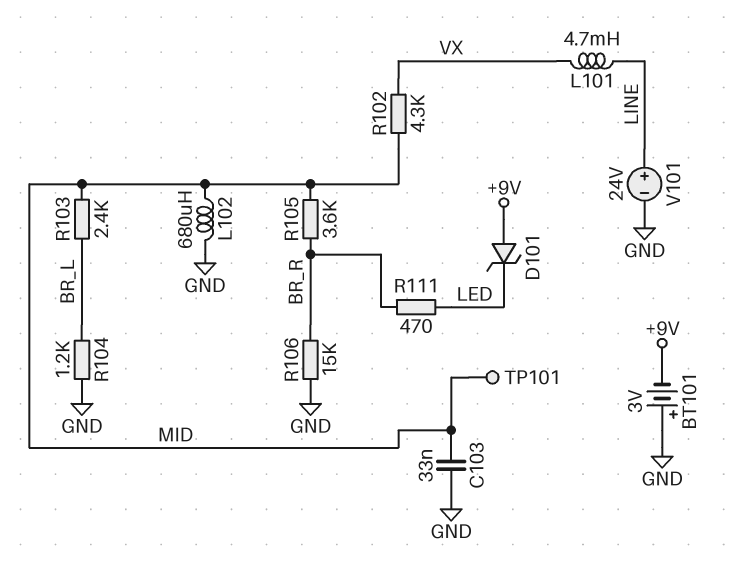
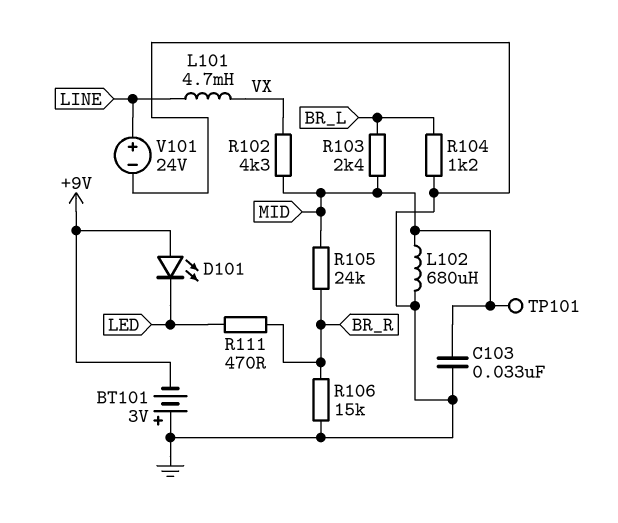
D101: zener (A +9V, K LED) -> LED (A +9V, K LED)
R105: 3.6k (BR_R, MID) -> 24k (BR_R, MID)

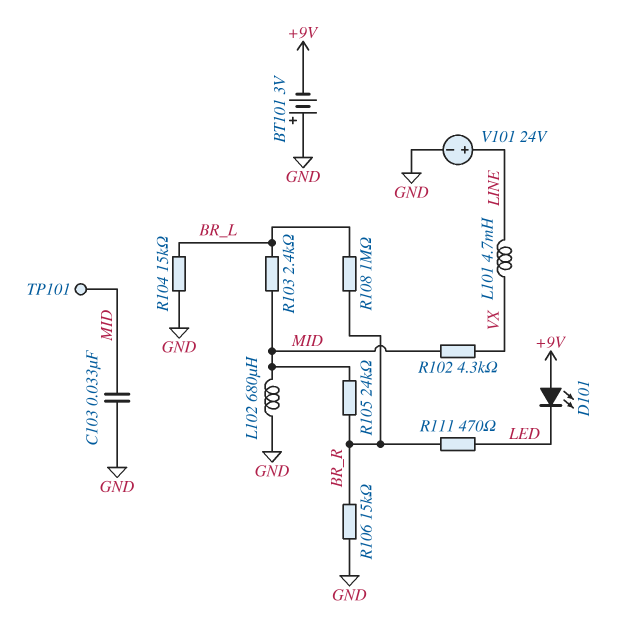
R104: 1.2k (BR_L, GND) -> 15k (BR_L, GND)
R108: none -> 1M (BR_L, BR_R)

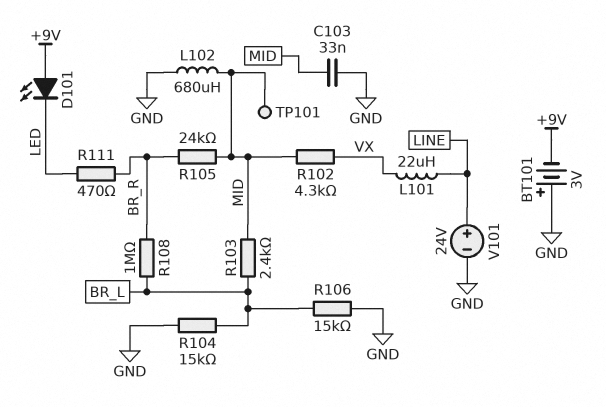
L101: 4.7mH (LINE, VX) -> 22uH (LINE, VX)
R106: 15k (BR_R, GND) -> 15k (BR_L, GND)

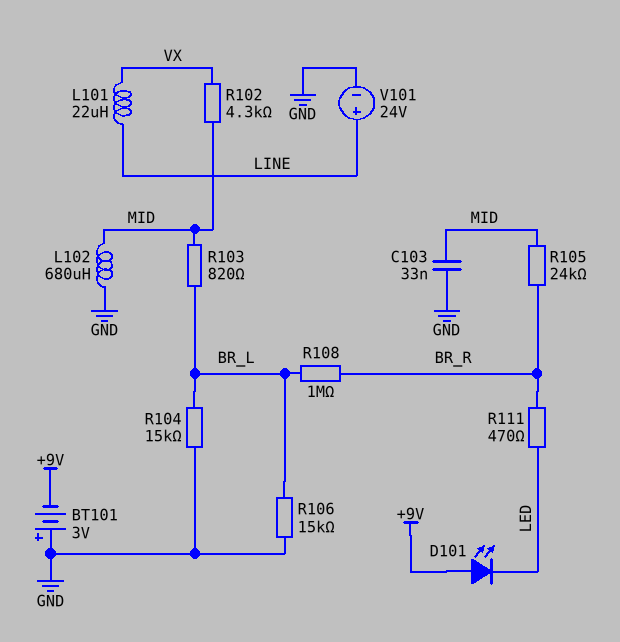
R103: 2.4k (BR_L, MID) -> 820 (BR_L, MID)
TP101: test point (MID) -> none

